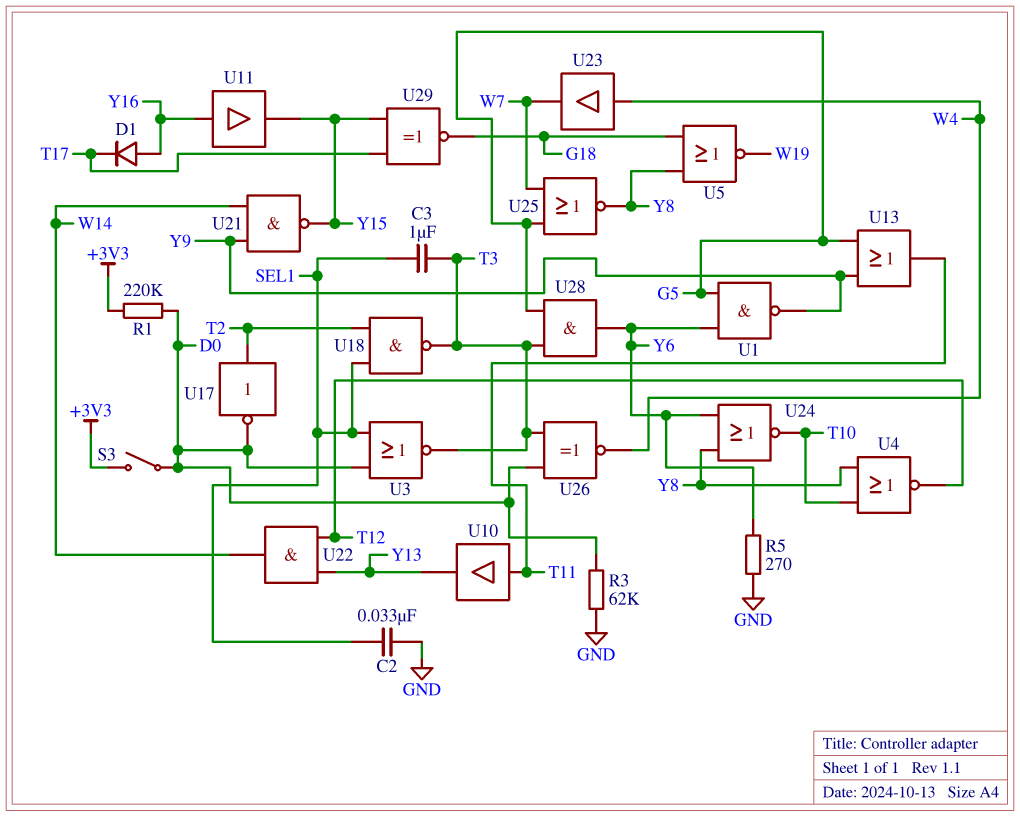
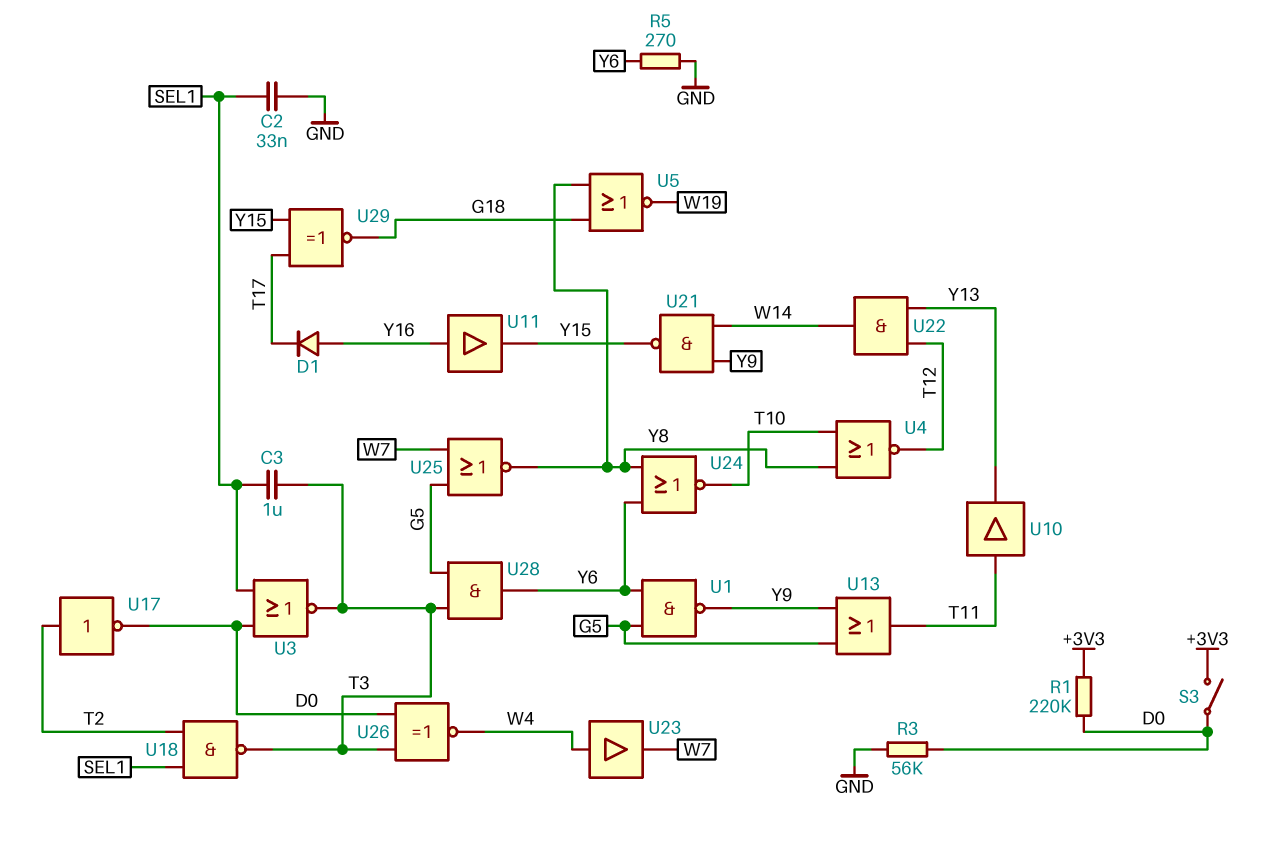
R3: 62k (D0, GND) -> 56k (D0, GND)

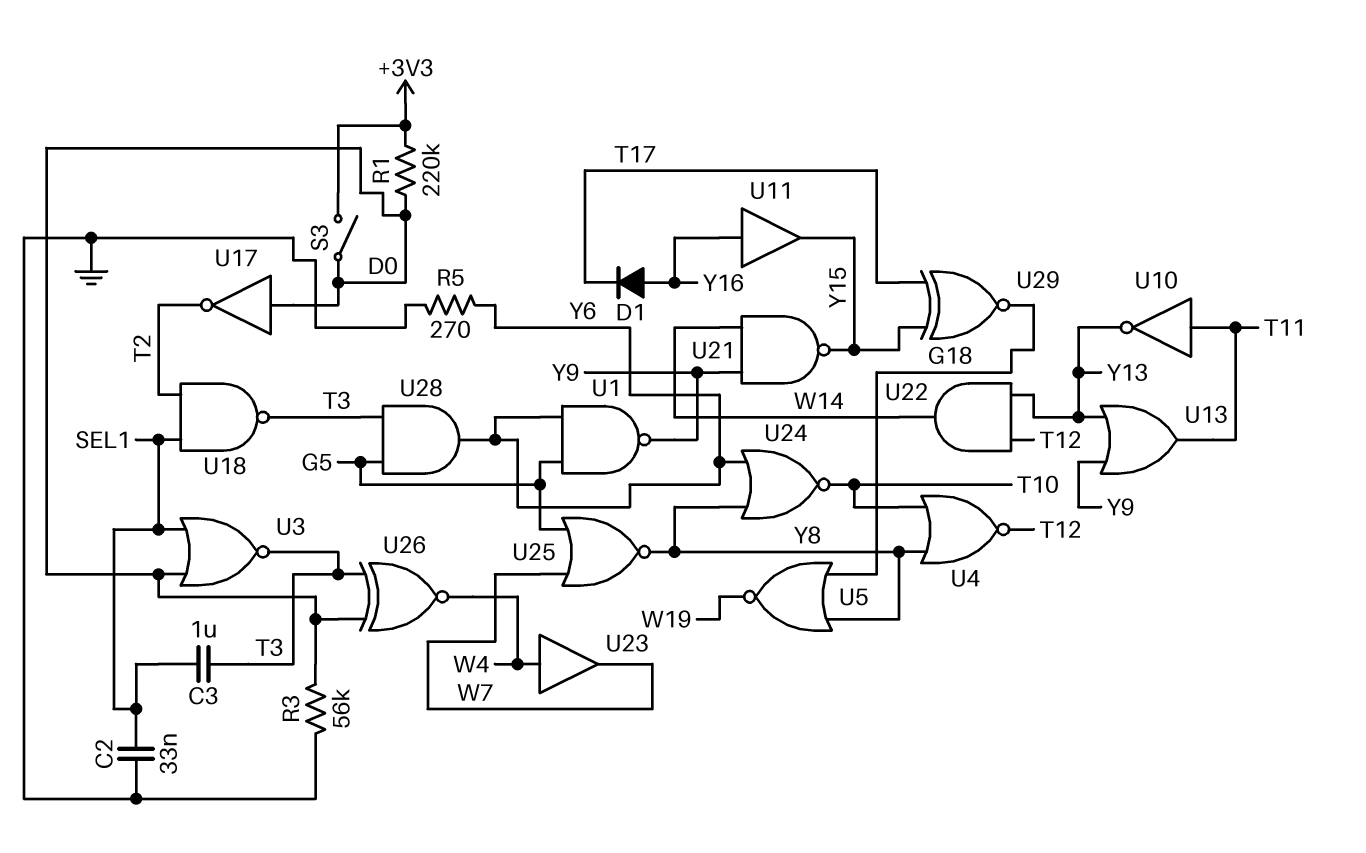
U10: buffer (in T11, out Y13) -> NOT (in T11, out Y13)
U13: OR (in G5, in Y9, out T11) -> OR (in Y9, in Y13, out T11)
U17: NOT (in T2, out D0) -> NOT (in D0, out T2)

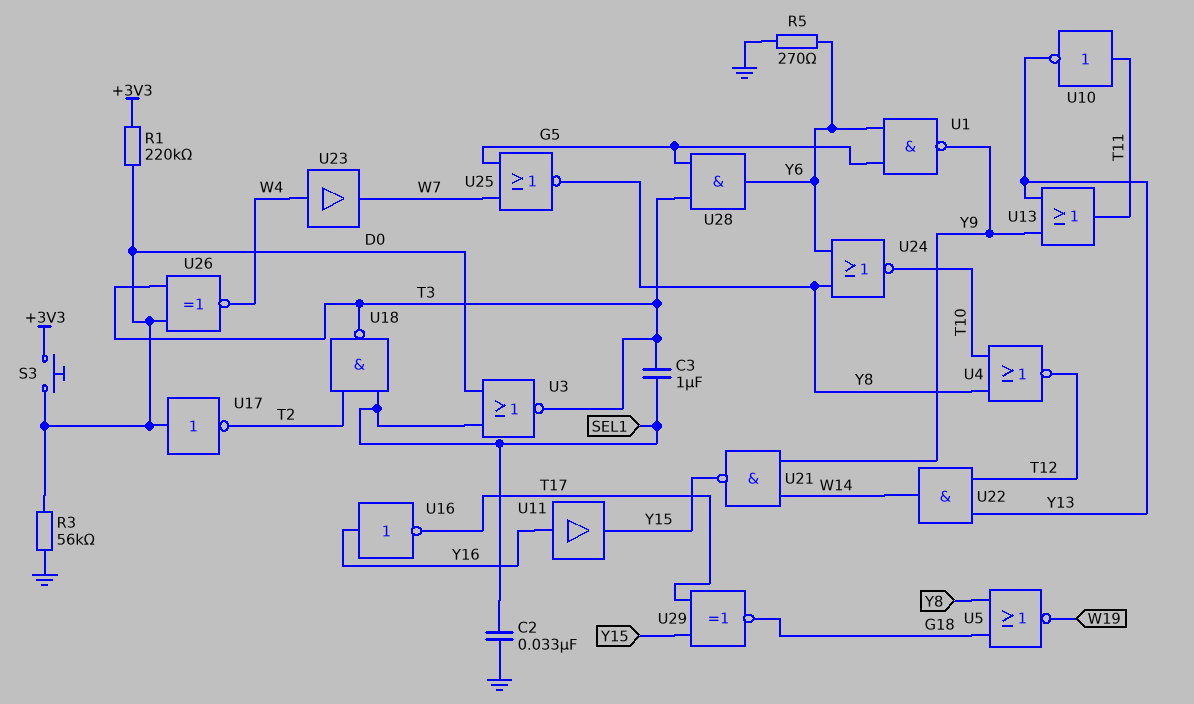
D1: diode (A Y16, K T17) -> none
S3: switch (+3V3, D0) -> button (+3V3, D0)
U16: none -> NOT (in Y16, out T17)

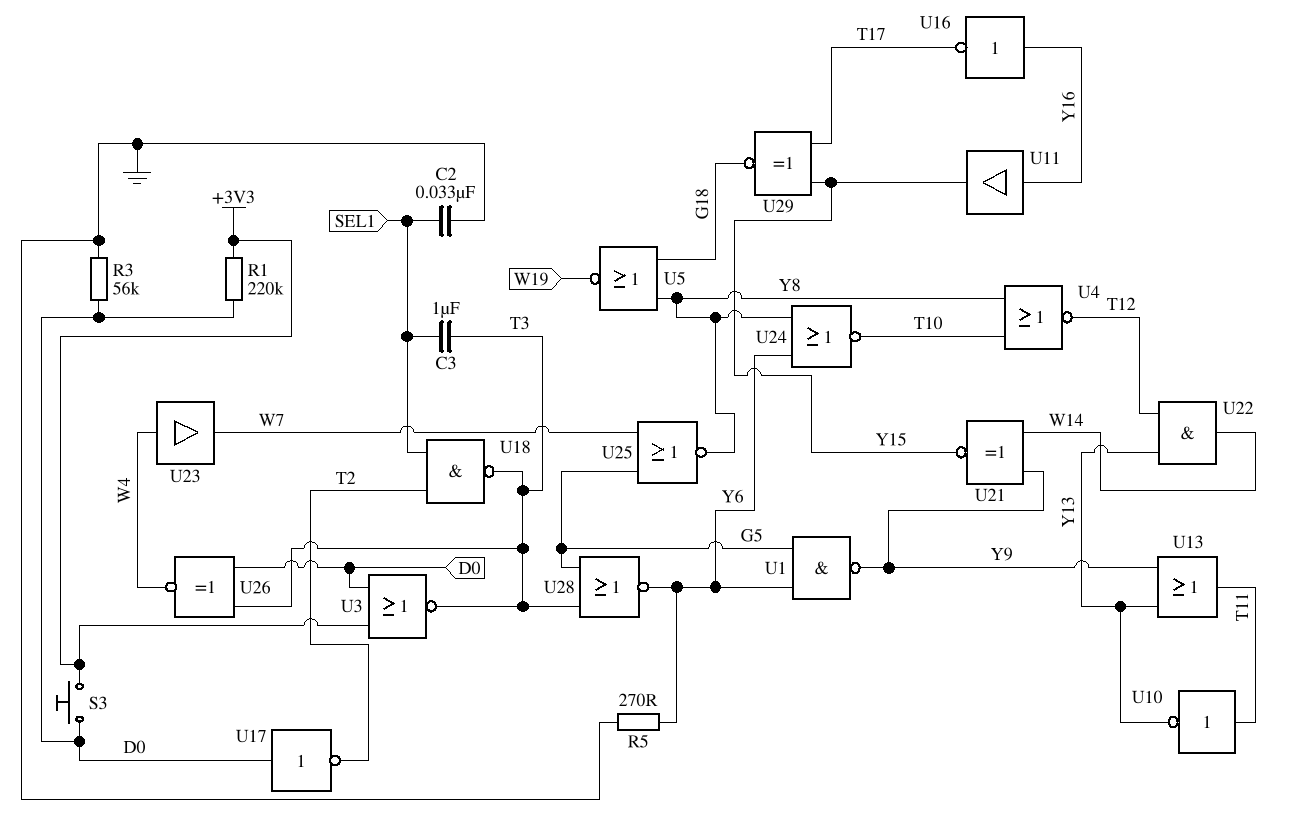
U3: NOR (in D0, in SEL1, out T3) -> NOR (in +3V3, in D0, out T3)
U21: NAND (in W14, in Y9, out Y15) -> XNOR (in W14, in Y9, out Y15)
U28: AND (in G5, in T3, out Y6) -> NOR (in G5, in T3, out Y6)

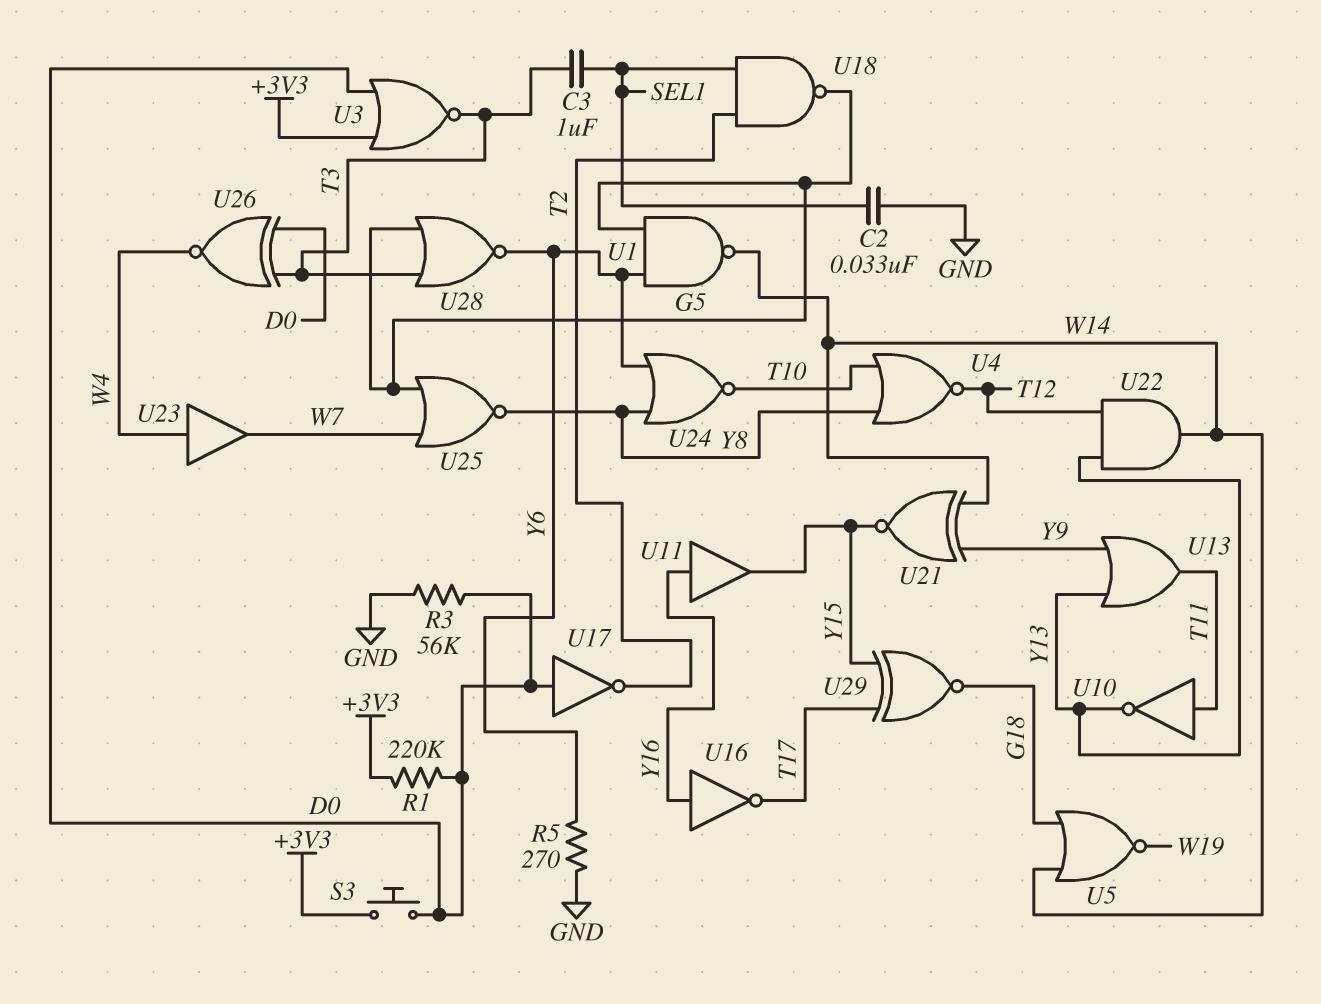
U1: NAND (in G5, in Y6, out Y9) -> NAND (in G5, in Y6, out W14)
U5: NOR (in G18, in Y8, out W19) -> NOR (in G18, in W14, out W19)
U18: NAND (in SEL1, in T2, out T3) -> NAND (in SEL1, in T2, out G5)

